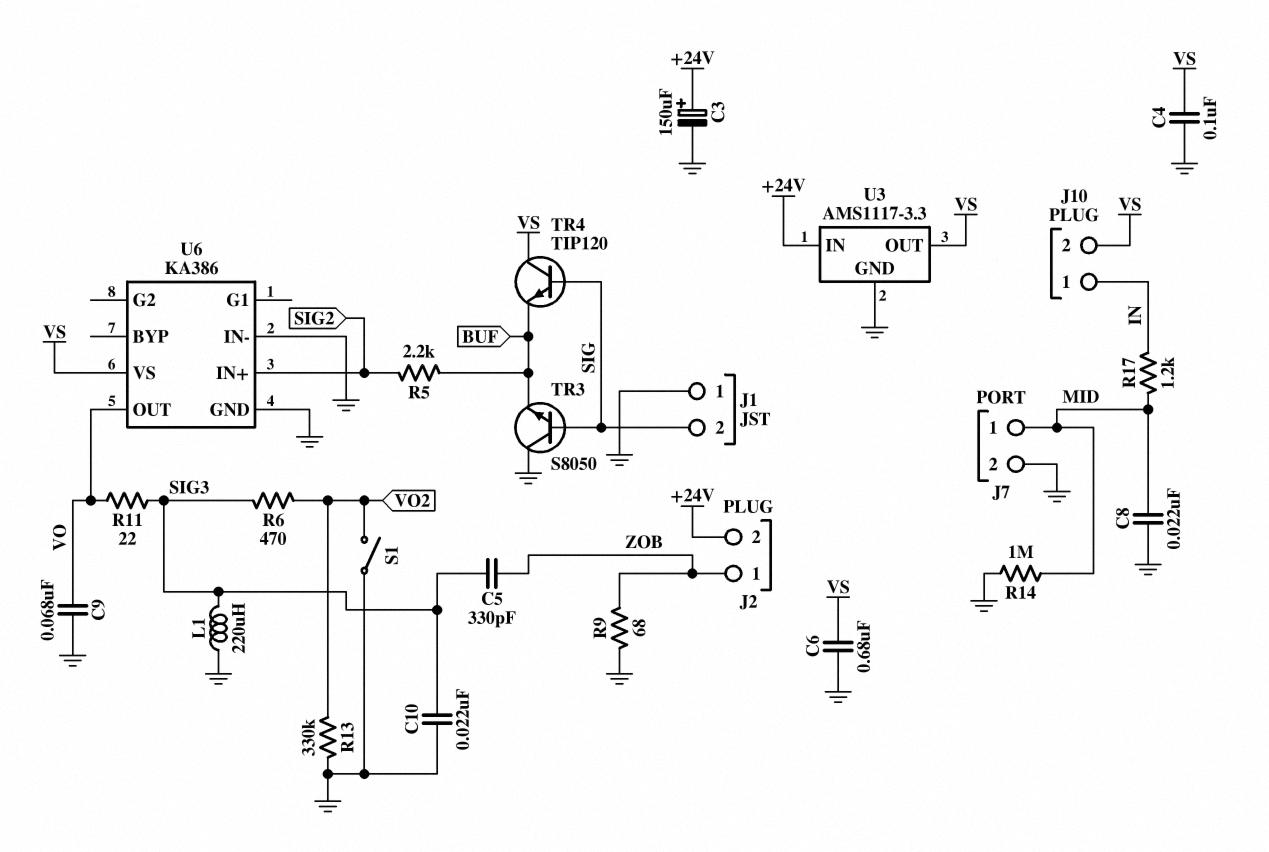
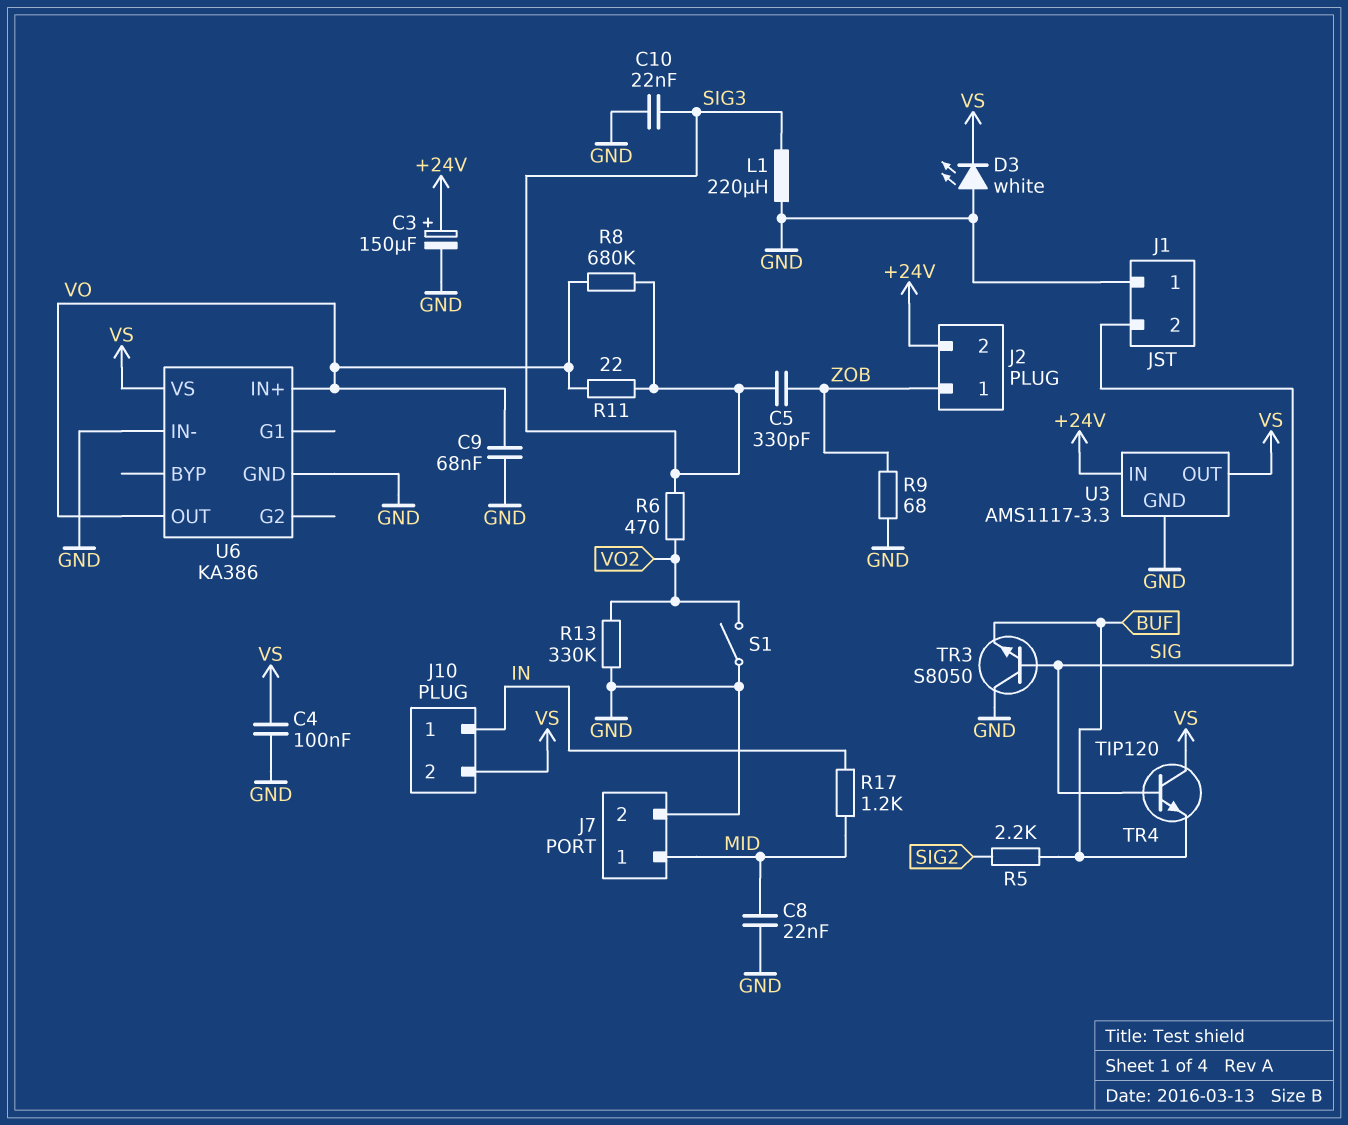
C6: 680nF (GND, VS) -> none
D3: none -> LED white (A GND, K VS)
R8: none -> 680k (SIG3, VO)
R14: 1M (GND, MID) -> none
U6 pin IN+: SIG2 -> VO

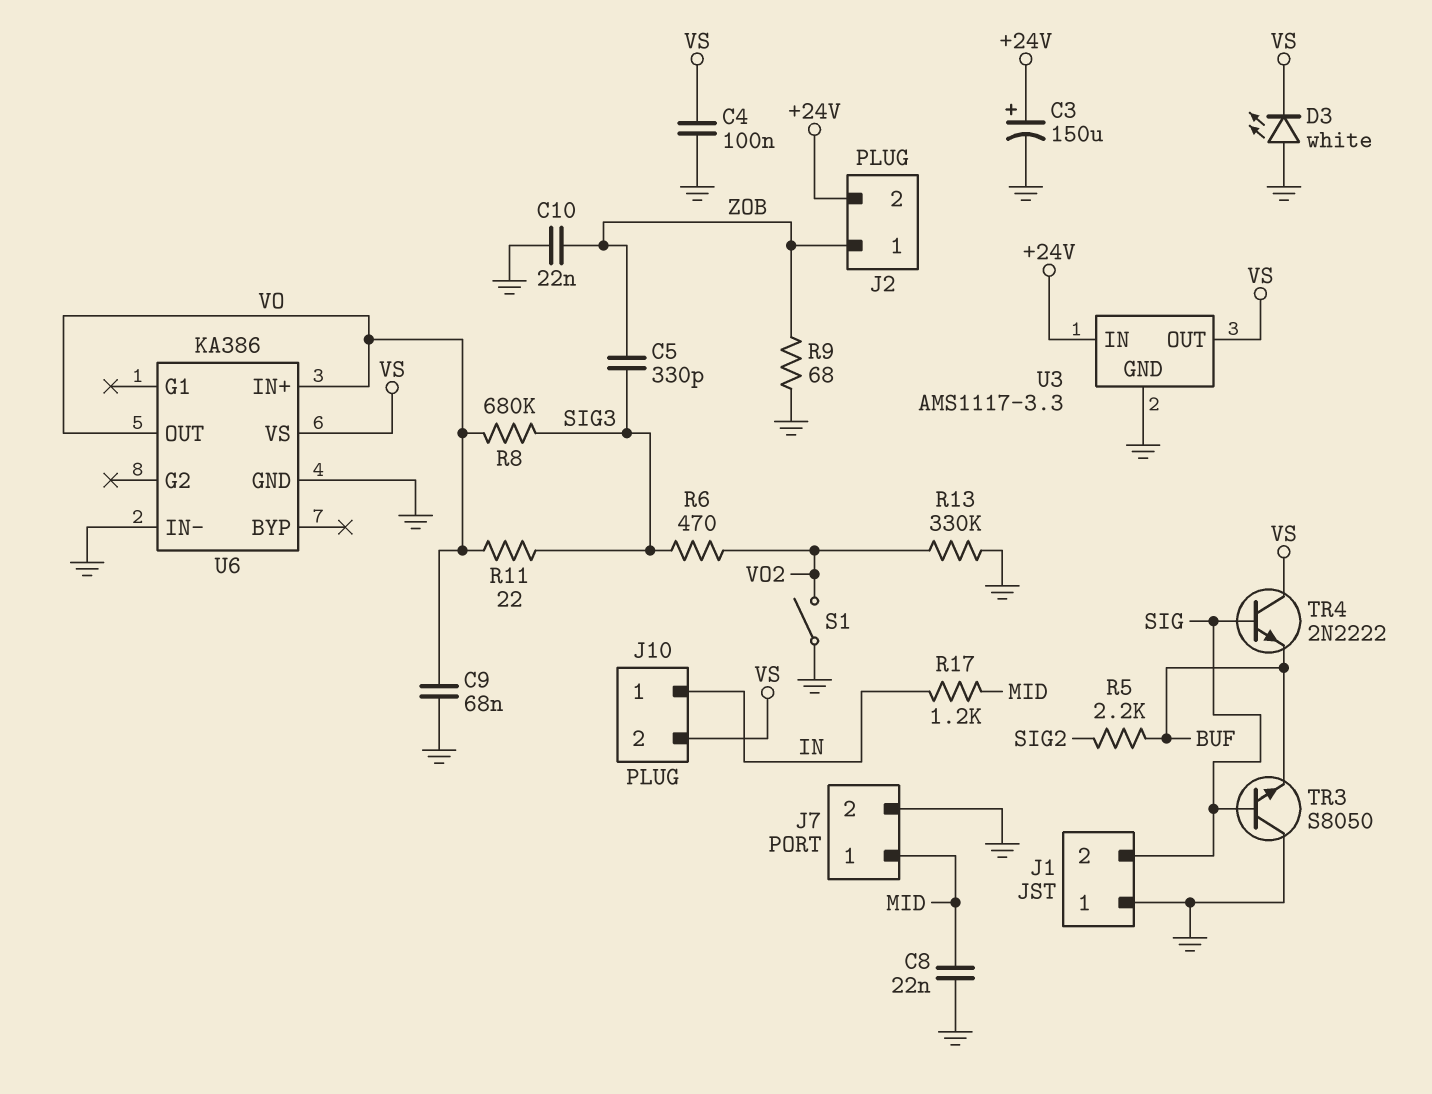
C10: 22nF (GND, SIG3) -> 22nF (GND, ZOB)
L1: 220uH (GND, SIG3) -> none
TR4: NPN TIP120 (B SIG, C VS, E BUF) -> NPN 2N2222 (B SIG, C VS, E BUF)

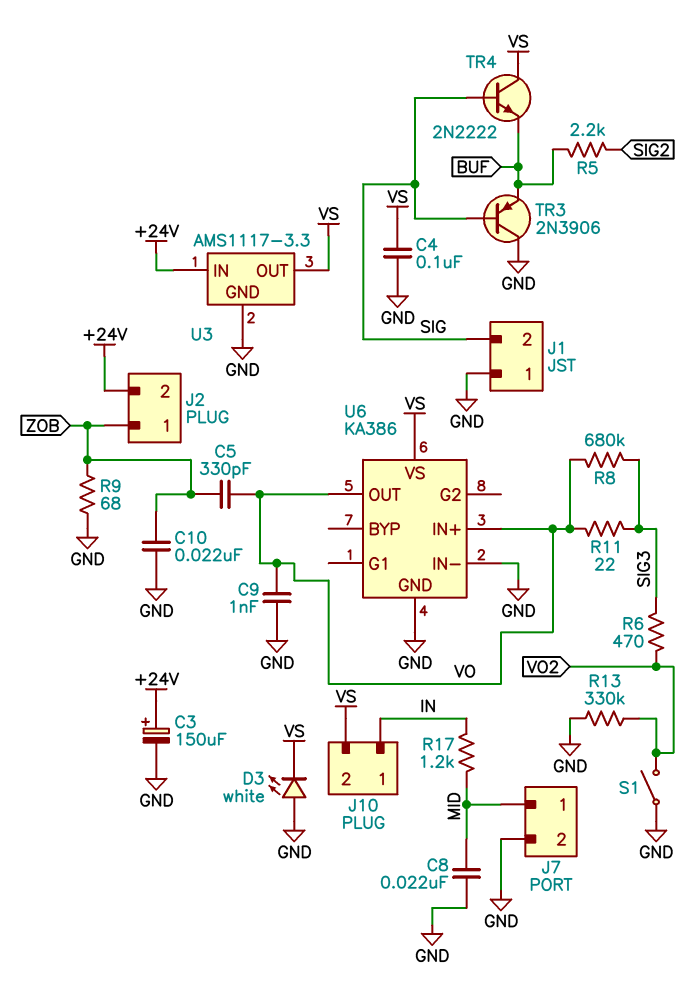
C5: 330pF (SIG3, ZOB) -> 330pF (VO, ZOB)
C9: 68nF (GND, VO) -> 1nF (GND, VO)
TR3: NPN S8050 (B SIG, C GND, E BUF) -> PNP 2N3906 (B SIG, C GND, E BUF)

